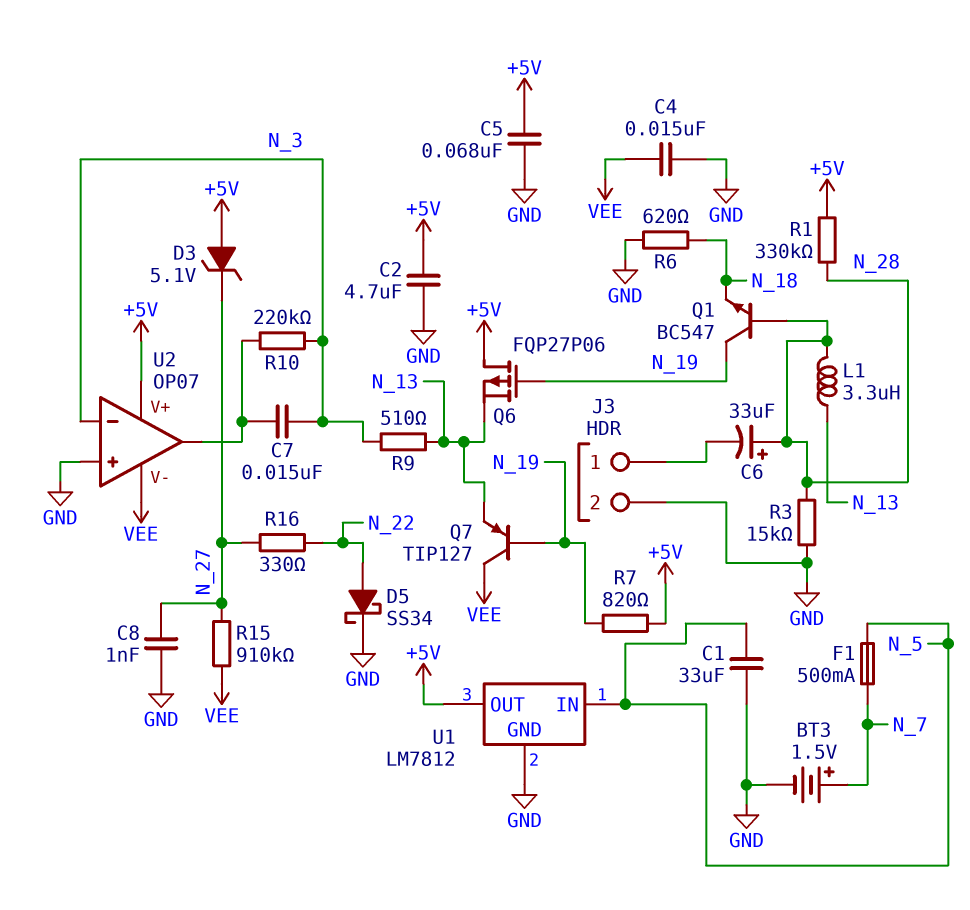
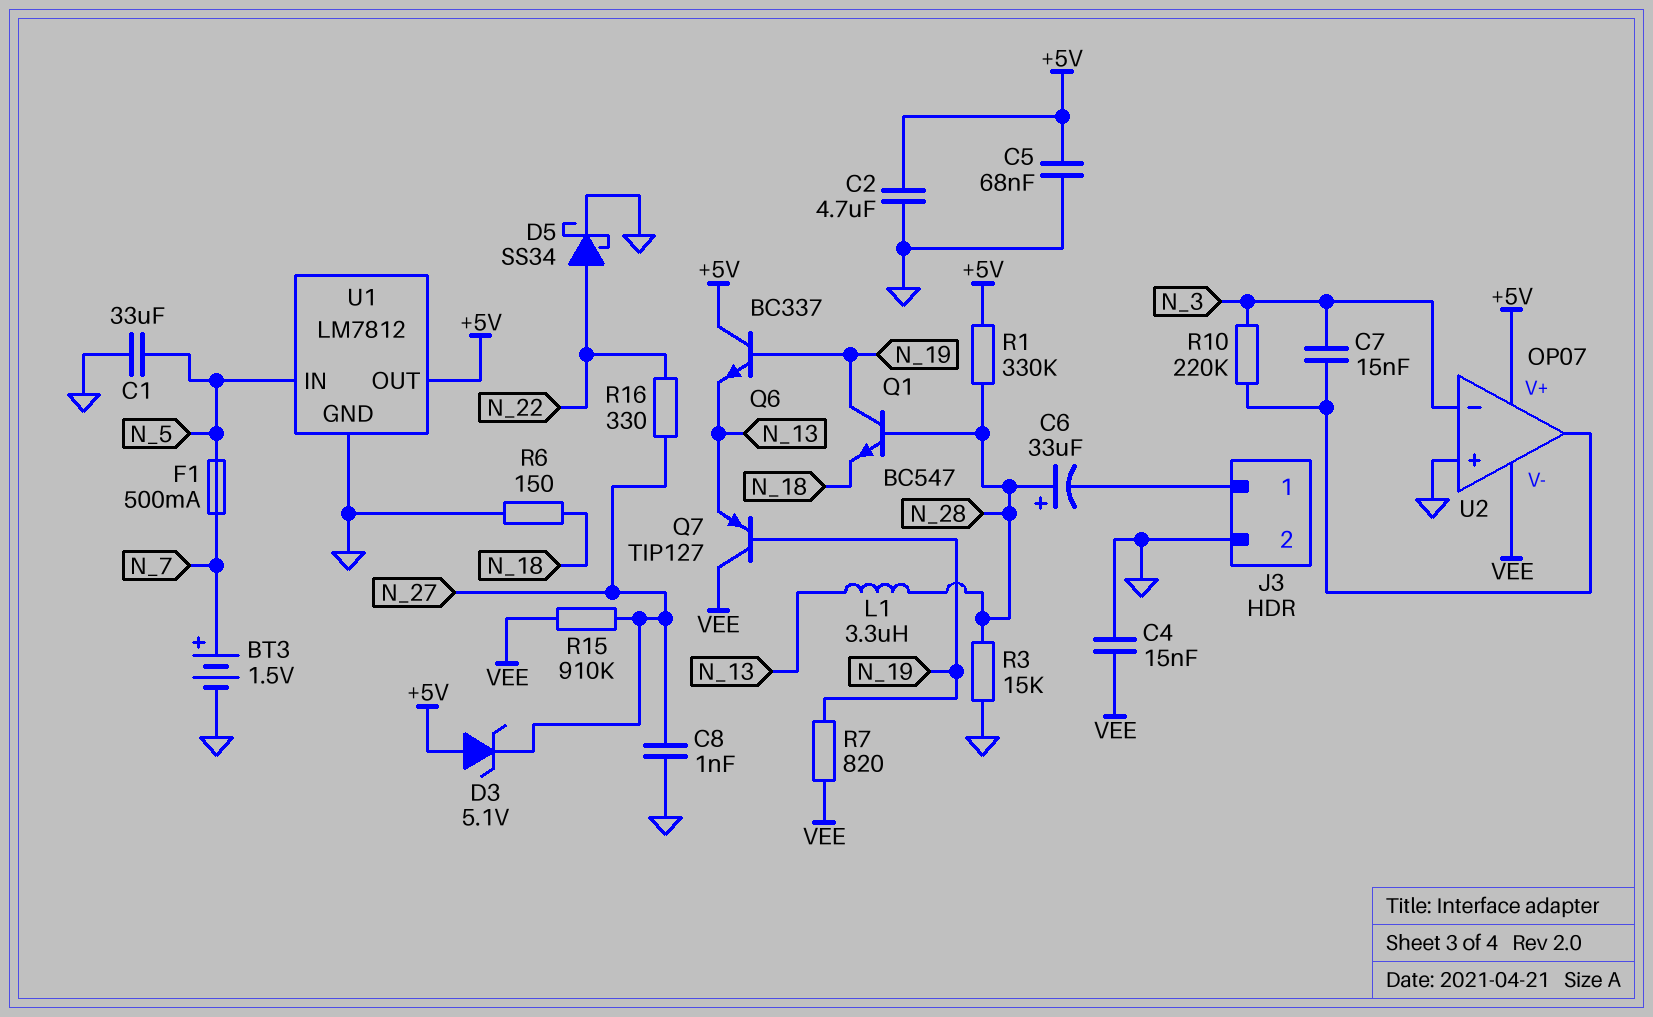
Q6: PMOS FQP27P06 (G N_19, D +5V, S N_13) -> NPN BC337 (B N_19, C +5V, E N_13)
R6: 620 (GND, N_18) -> 150 (GND, N_18)
R7: 820 (+5V, N_19) -> 820 (N_19, VEE)
R9: 510 (N_3, N_13) -> none

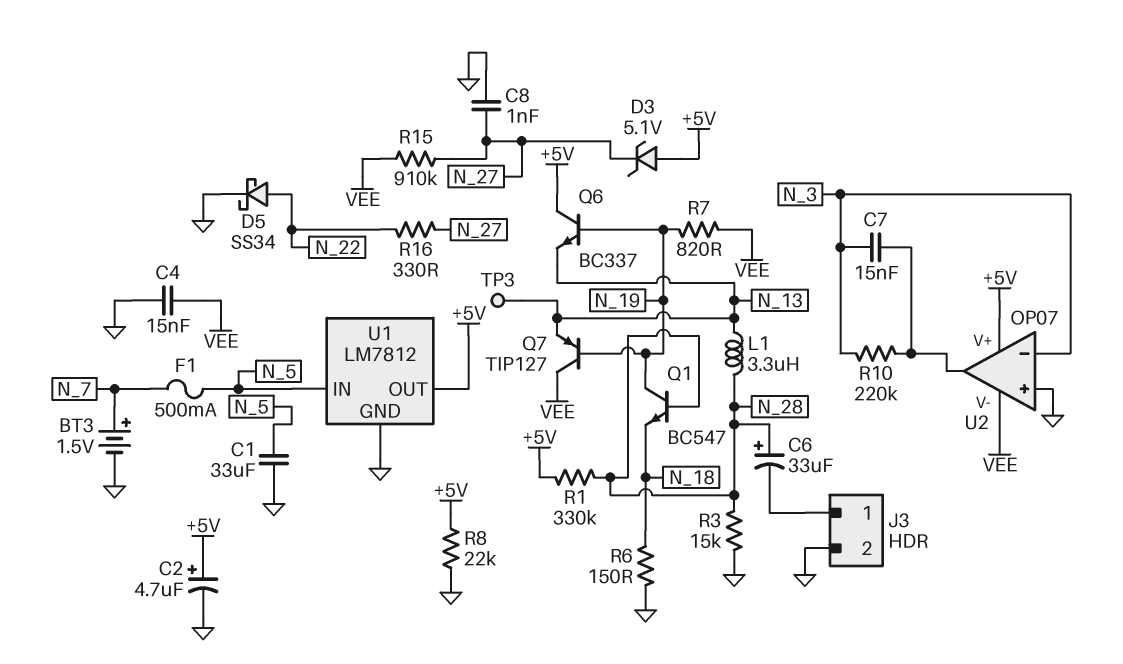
C2: 4.7uF (+5V, GND) -> 4.7uF (plus +5V, minus GND)
C5: 68nF (+5V, GND) -> none
R8: none -> 22k (+5V, GND)
TP3: none -> test point (N_13)

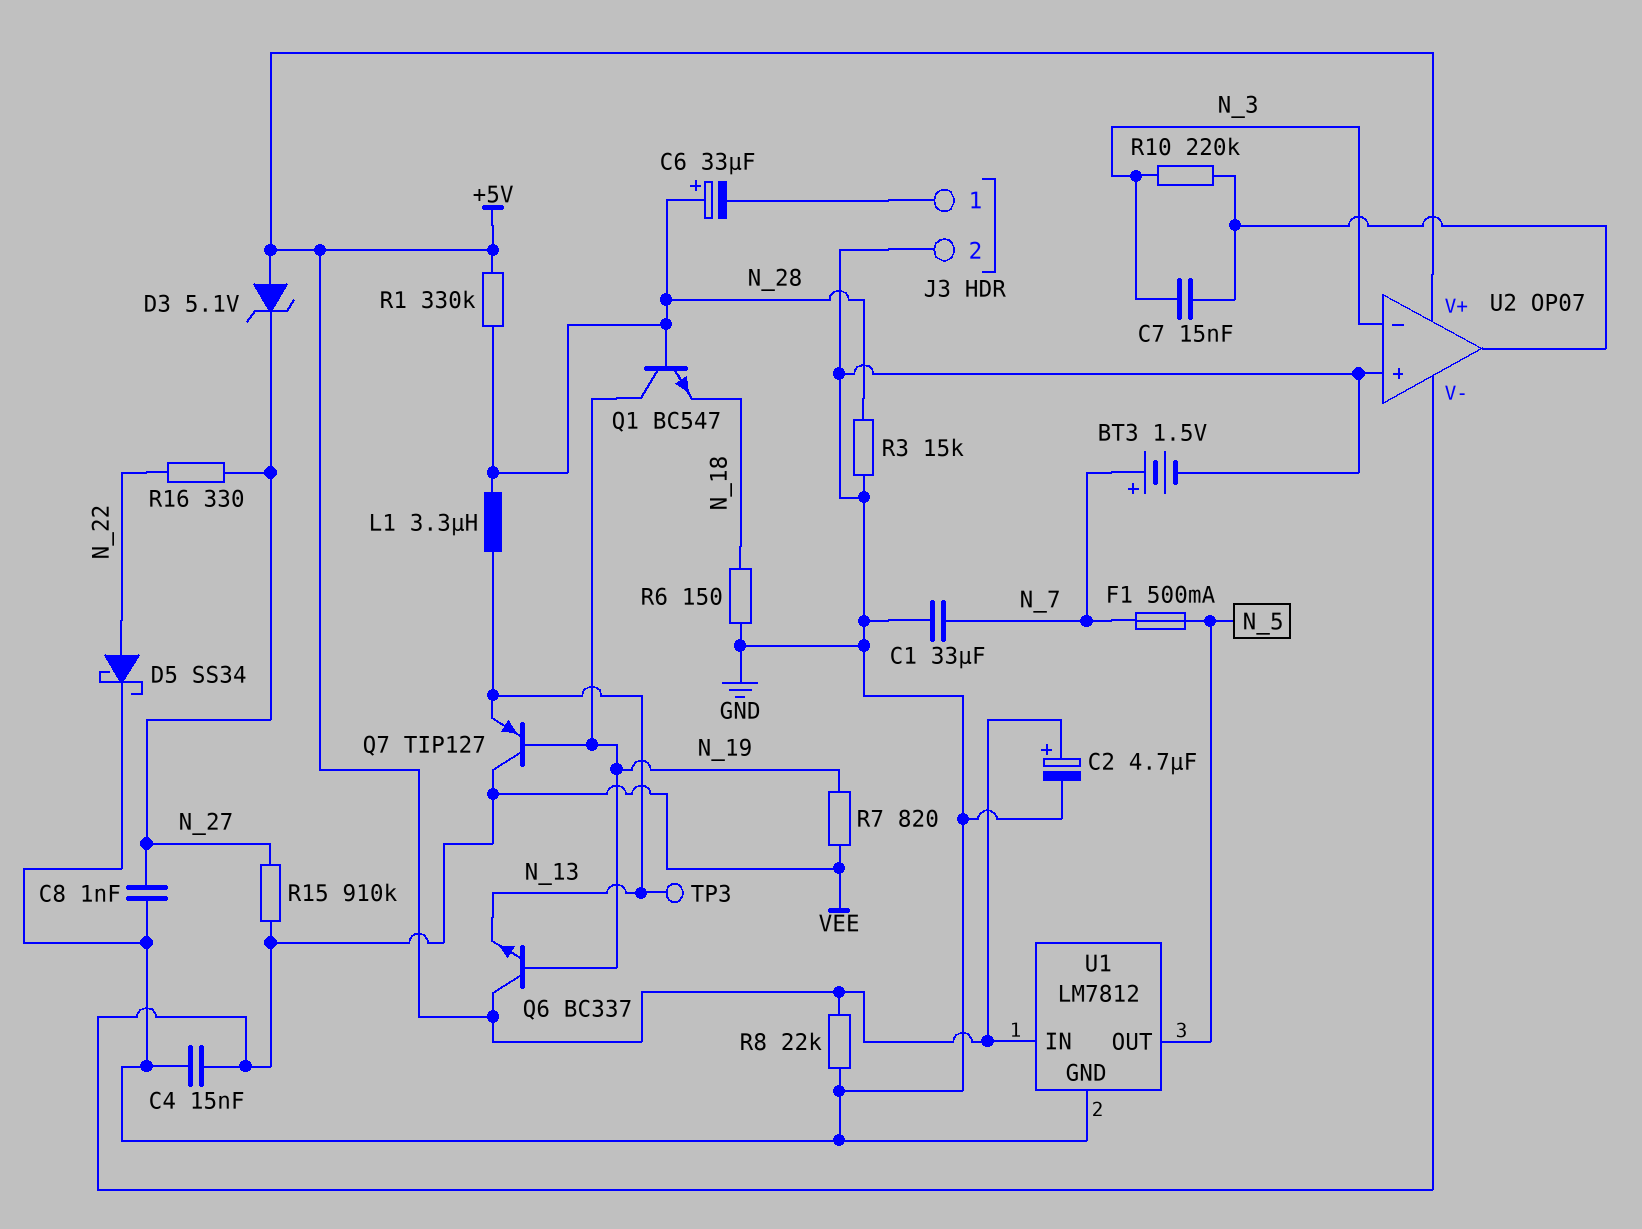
C1: 33uF (GND, N_5) -> 33uF (GND, N_7)
U1 pin IN: N_5 -> +5V
U1 pin OUT: +5V -> N_5

